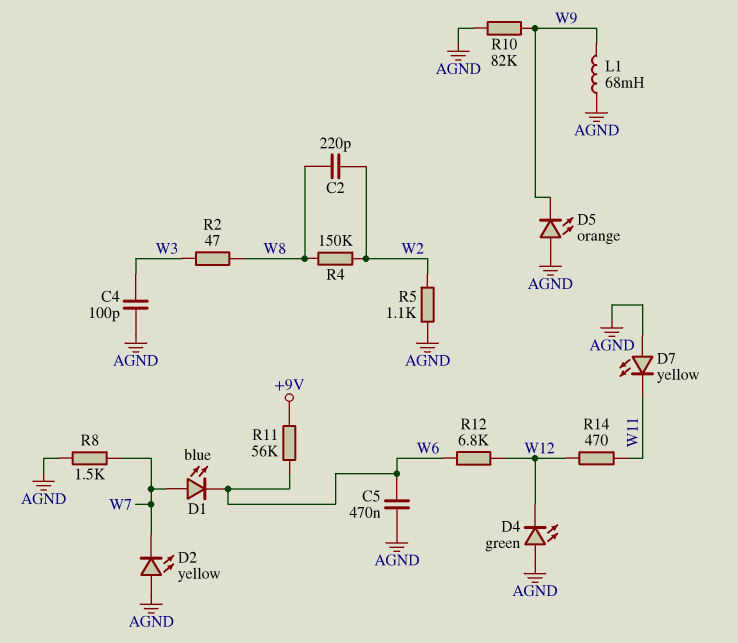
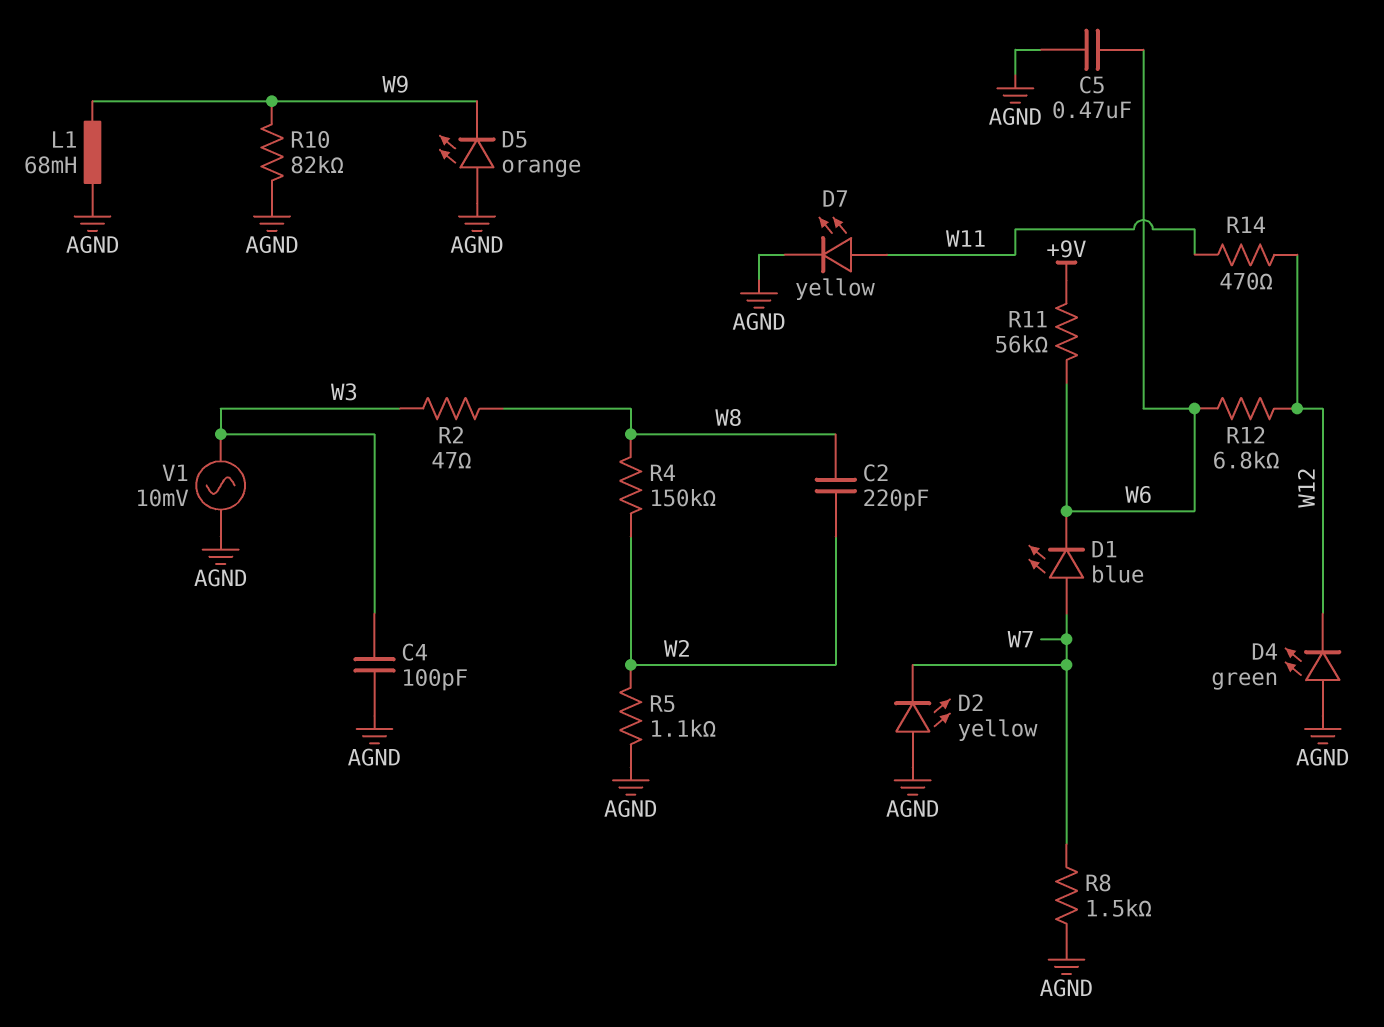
D7: LED yellow (A AGND, K W11) -> LED yellow (A W11, K AGND)
V1: none -> AC 10mV (AGND, W3)

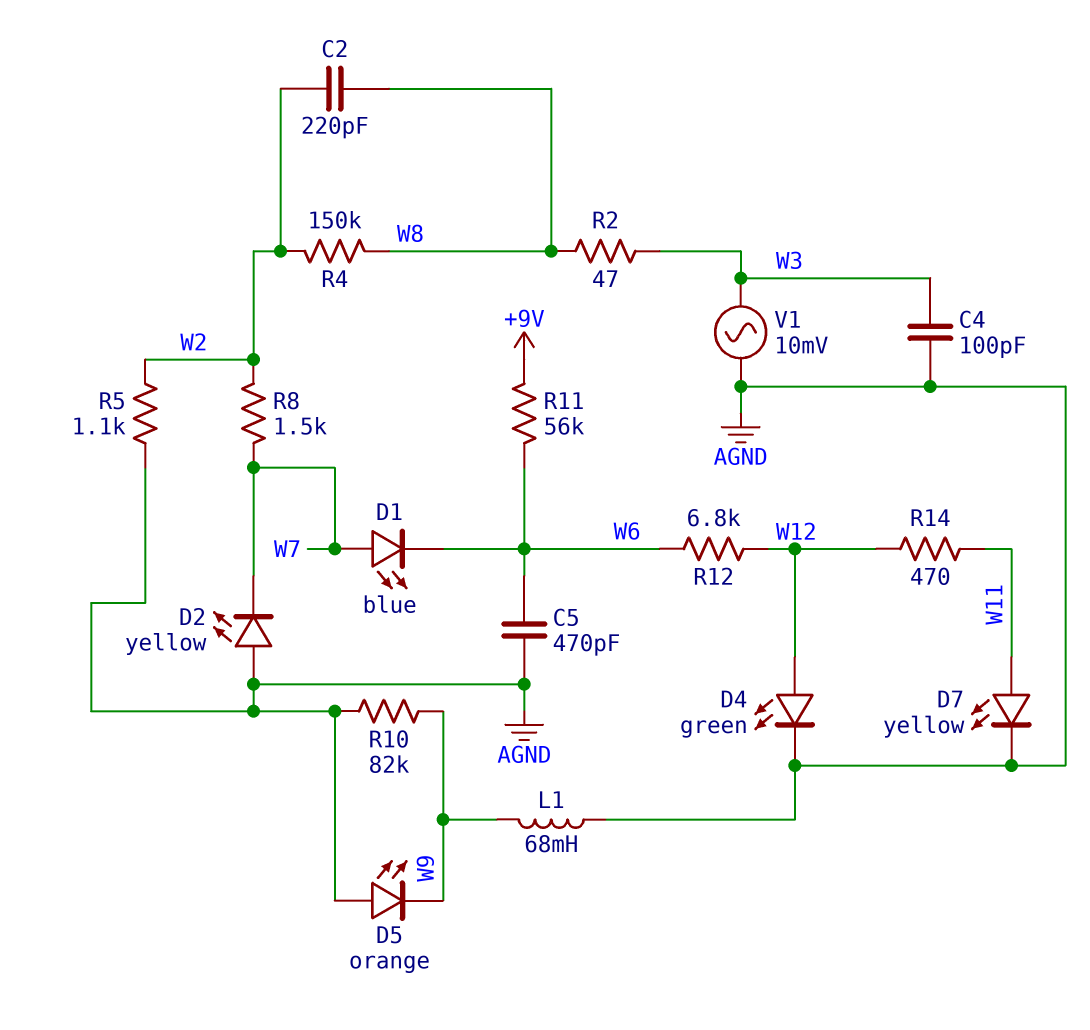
C5: 470nF (AGND, W6) -> 470pF (AGND, W6)
D4: LED green (A AGND, K W12) -> LED green (A W12, K AGND)
R8: 1.5k (AGND, W7) -> 1.5k (W2, W7)

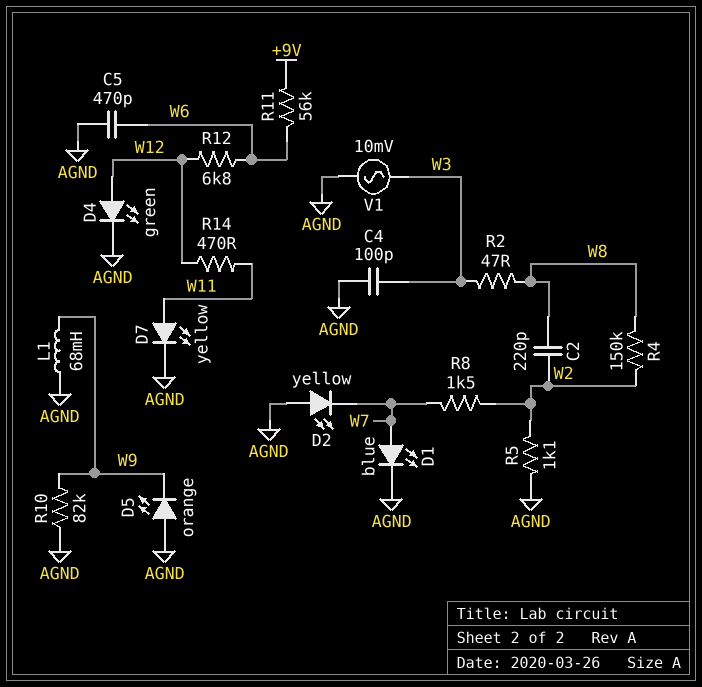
D1: LED blue (A W7, K W6) -> LED blue (A W7, K AGND)

